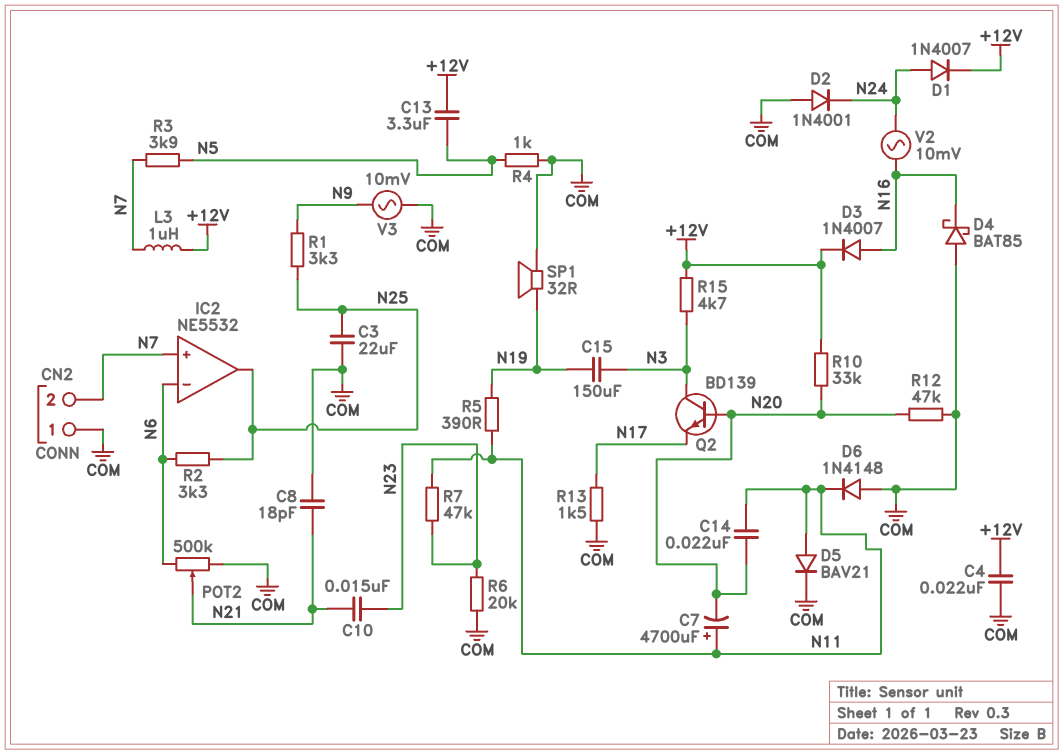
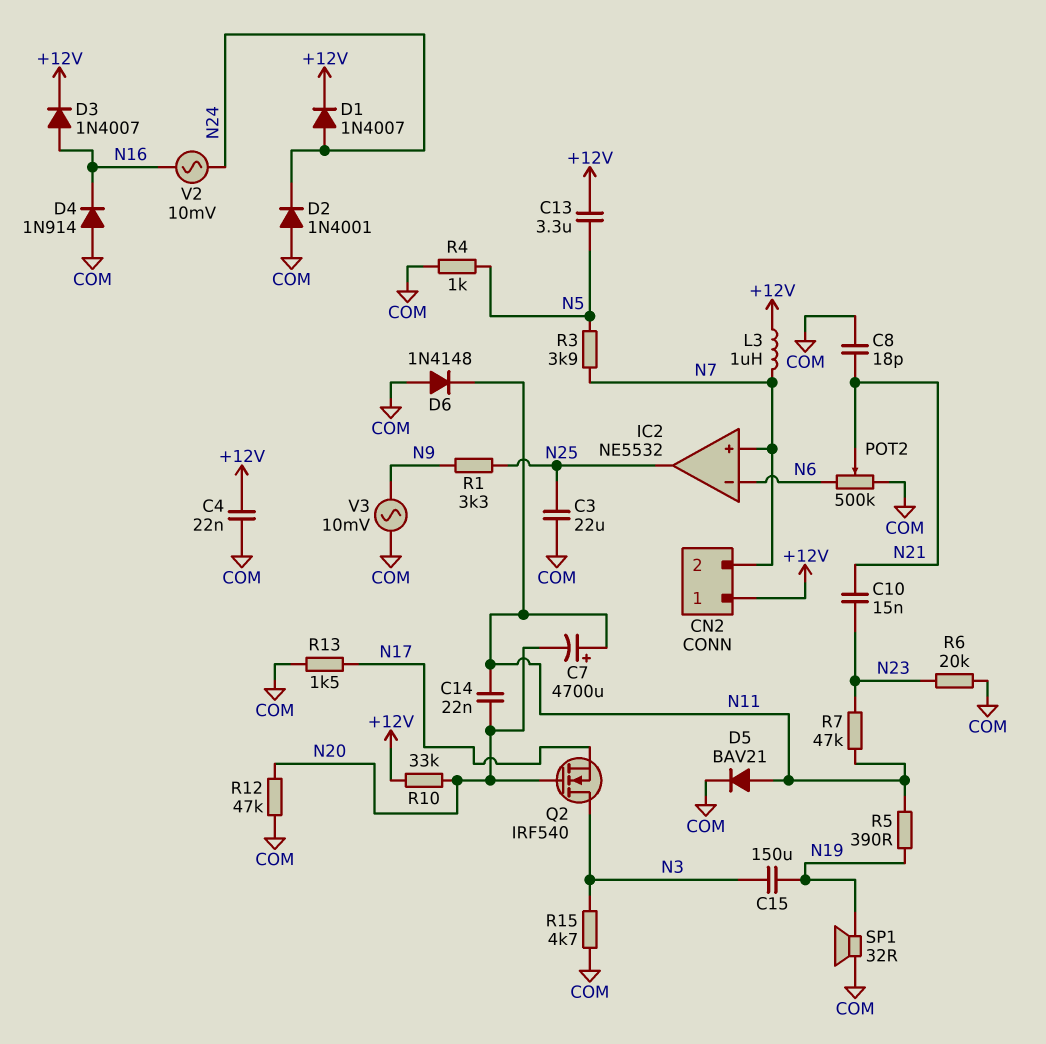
CN2 pin 1: COM -> +12V
D4: schottky BAT85 (A COM, K N16) -> diode 1N914 (A COM, K N16)
Q2: NPN BD139 (B N20, C N3, E N17) -> NMOS IRF540 (G N20, D N3, S N17)
R2: 3.3k (N6, N25) -> none
R15: 4.7k (+12V, N3) -> 4.7k (COM, N3)

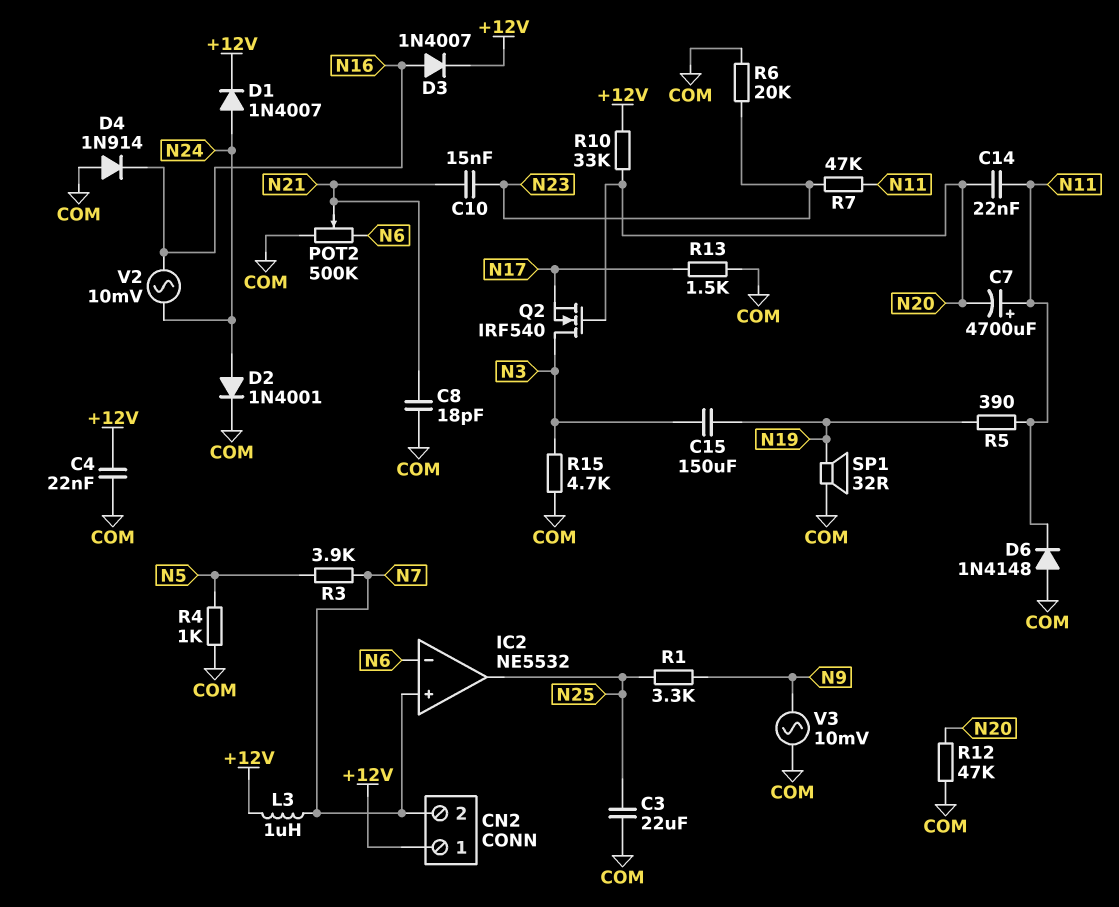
C13: 3.3uF (+12V, N5) -> none
D2: diode 1N4001 (A COM, K N24) -> diode 1N4001 (A N24, K COM)
D5: diode BAV21 (A N11, K COM) -> none

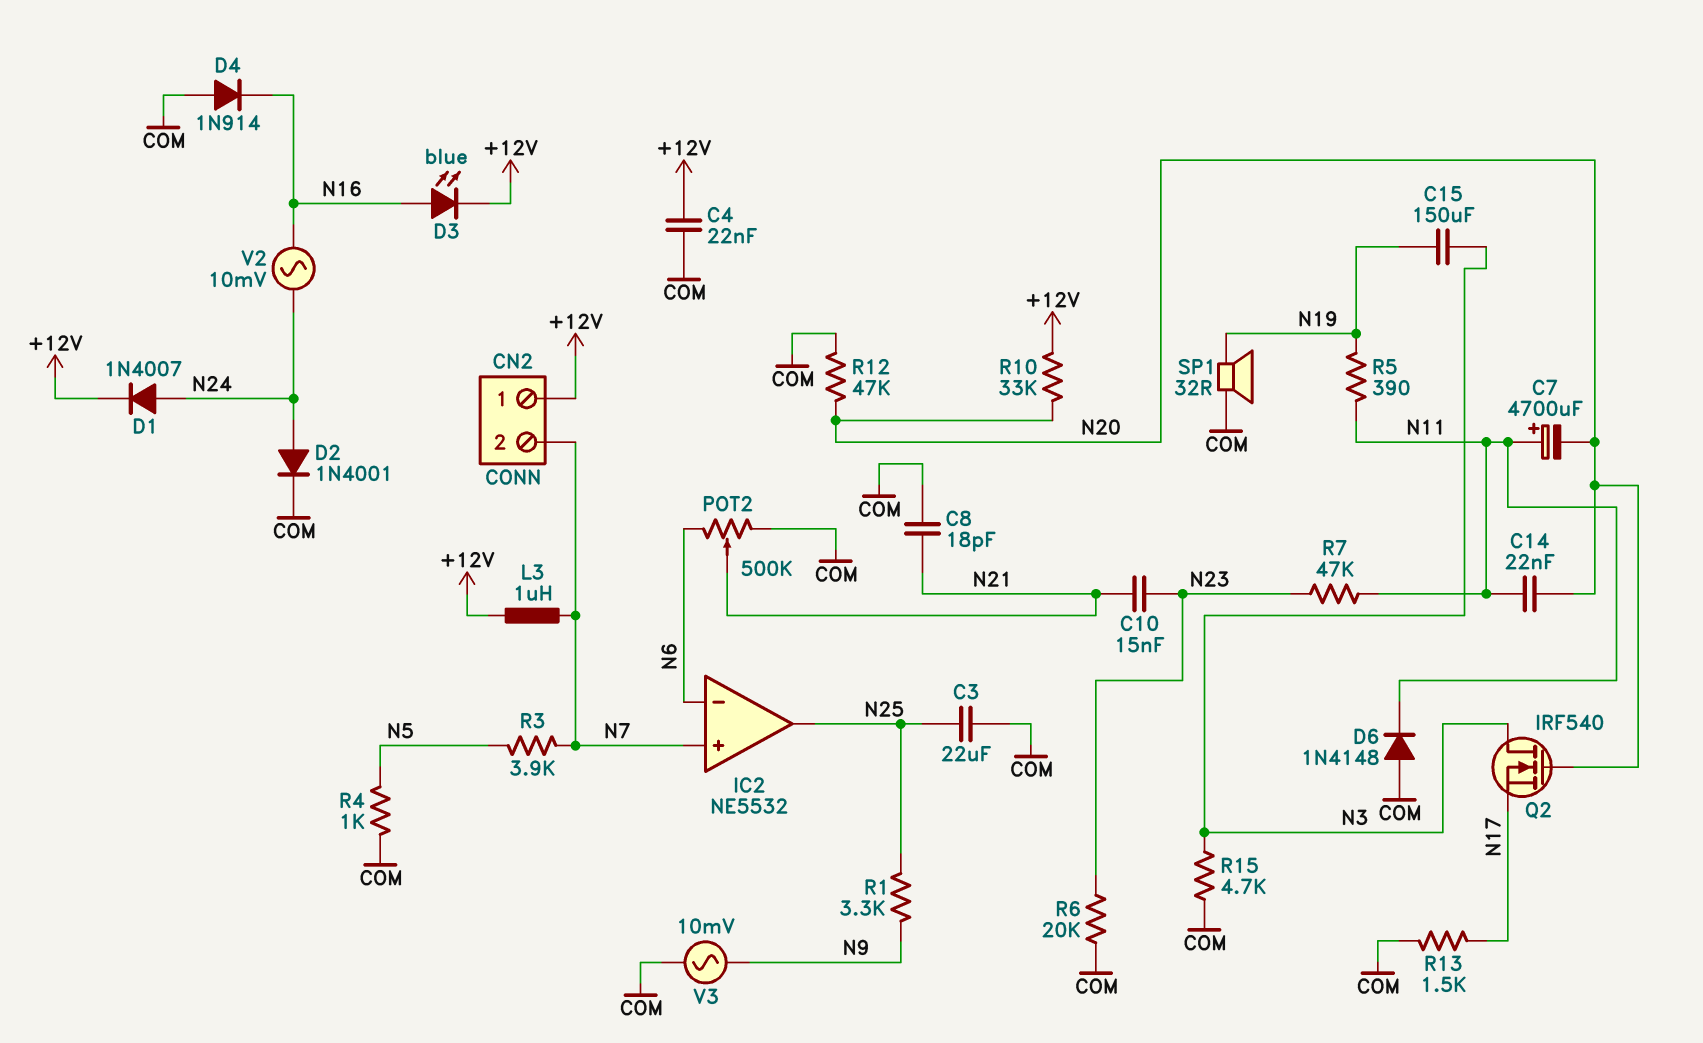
D3: diode 1N4007 (A N16, K +12V) -> LED blue (A N16, K +12V)

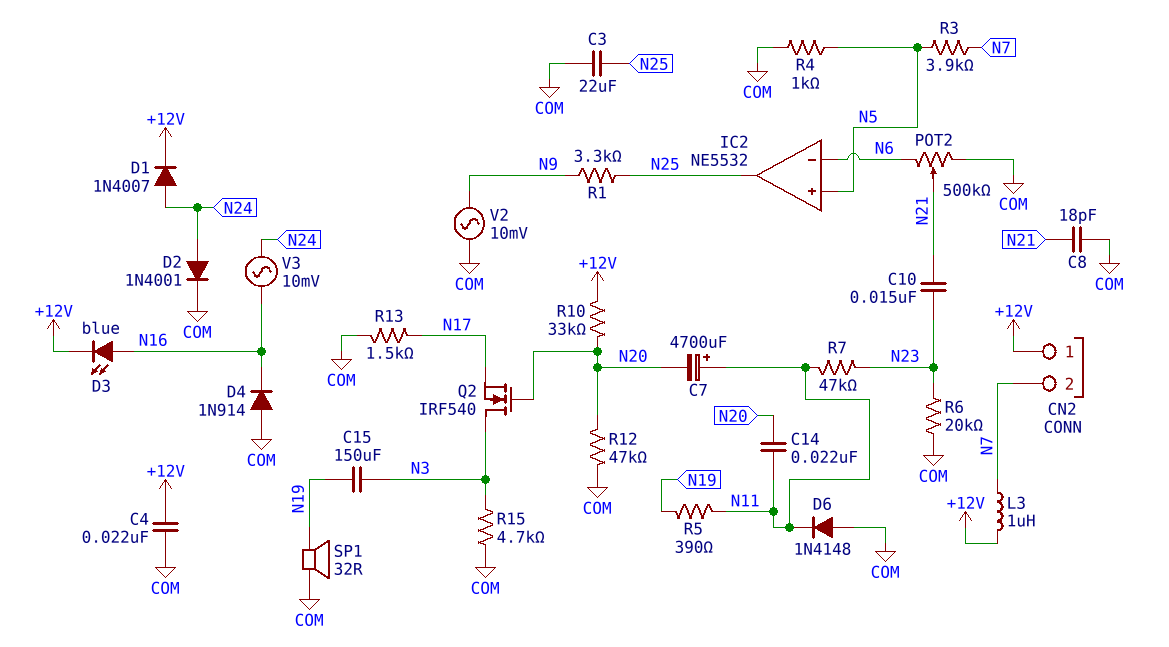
IC2 pin in+: N7 -> N5
V2: AC 10mV (N16, N24) -> AC 10mV (COM, N9)
V3: AC 10mV (COM, N9) -> AC 10mV (N16, N24)

